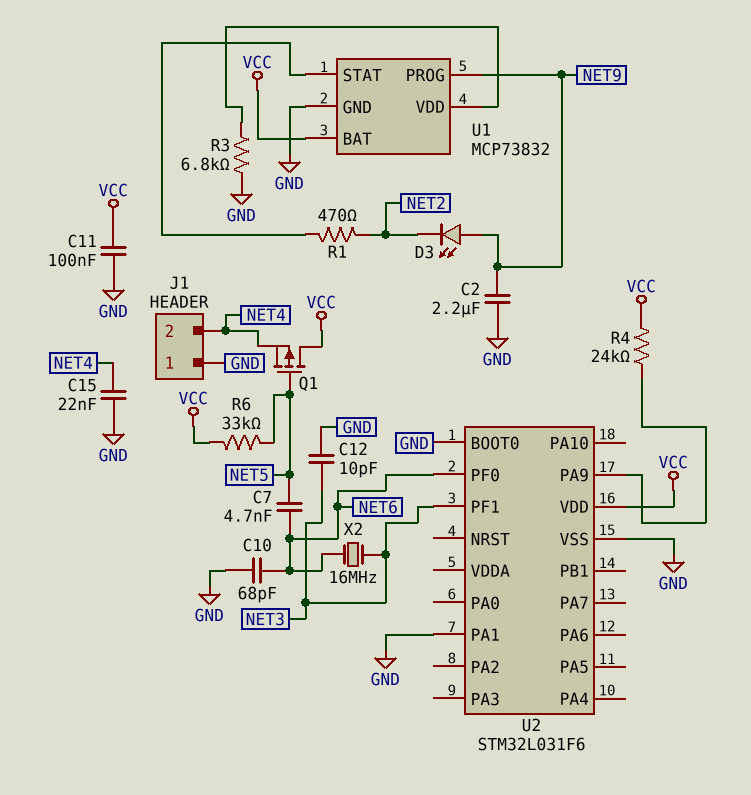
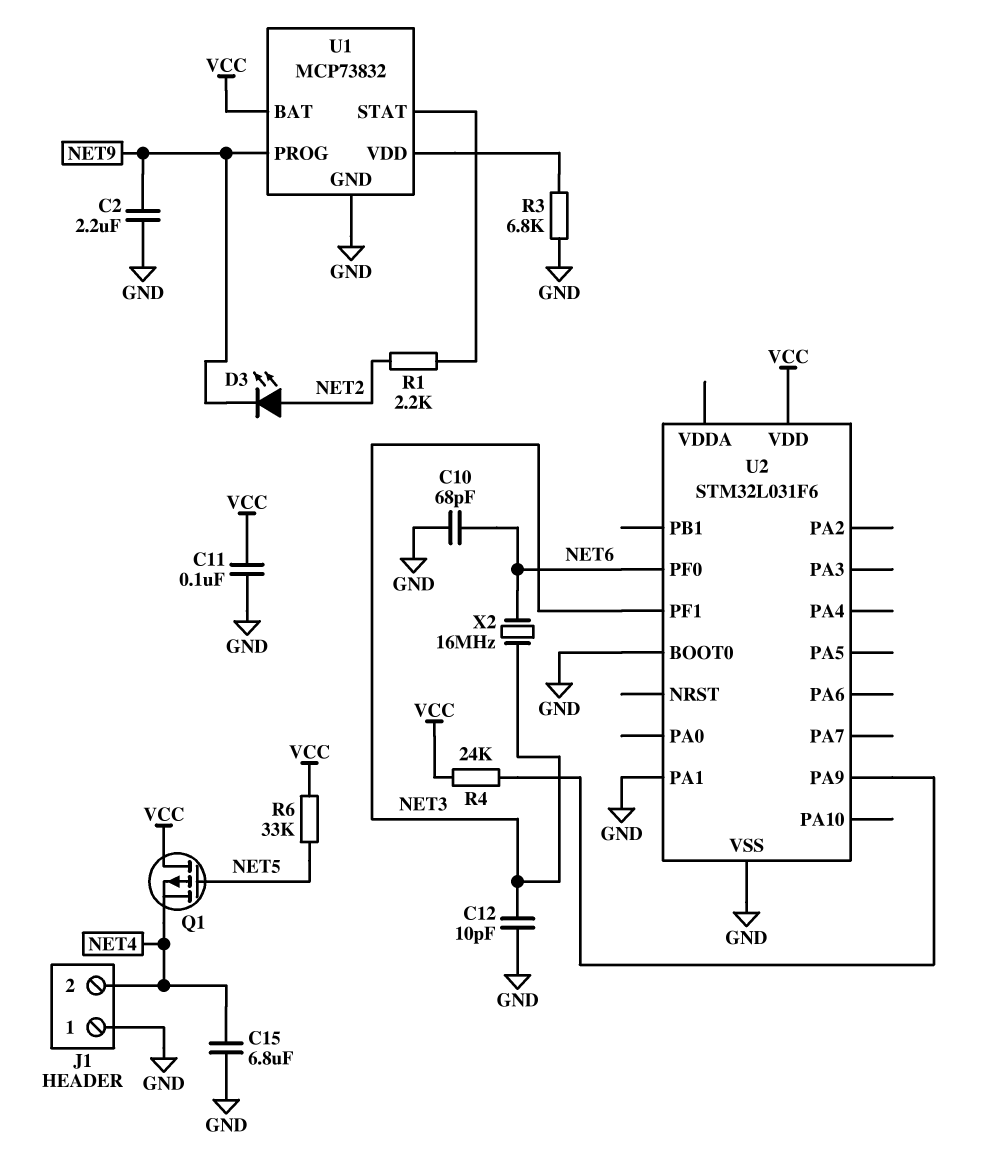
C7: 4.7nF (NET5, NET6) -> none
C15: 22nF (GND, NET4) -> 6.8uF (GND, NET4)
D3: LED (A NET9, K NET2) -> LED (A NET2, K NET9)
R1: 470 (NET2, U1/STAT) -> 2.2k (NET2, U1/STAT)

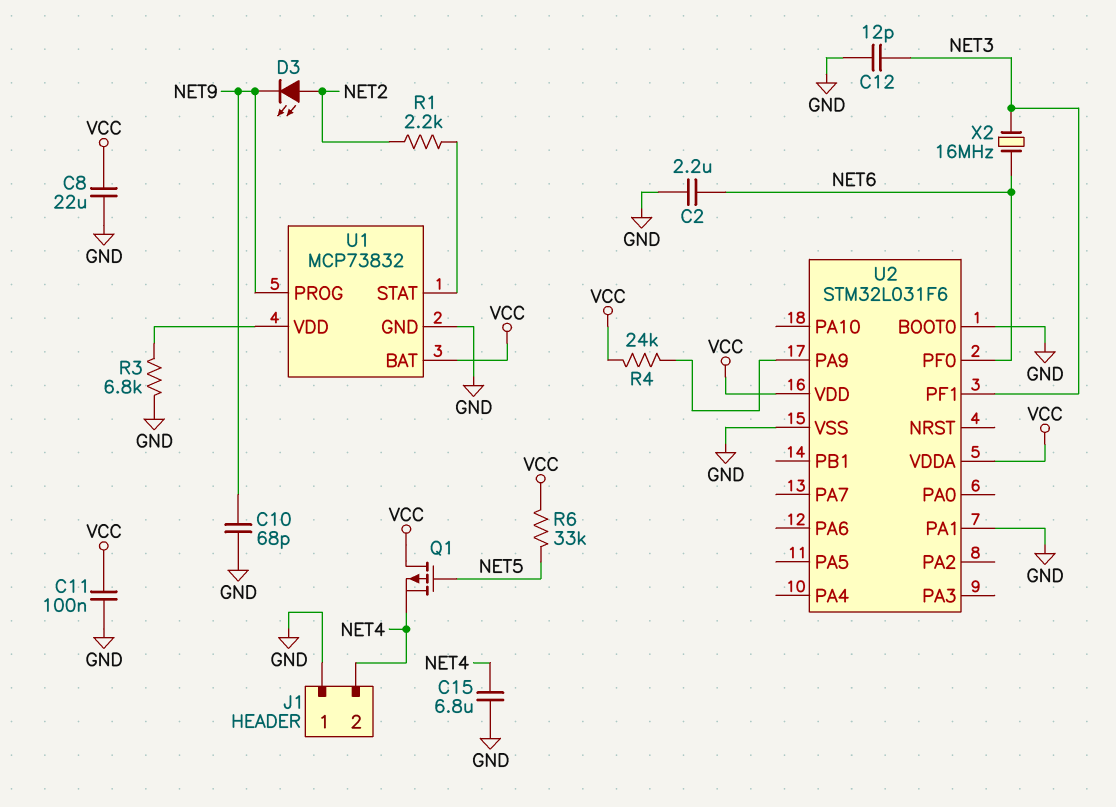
C2: 2.2uF (GND, NET9) -> 2.2uF (GND, NET6)
C8: none -> 22uF (GND, VCC)
C10: 68pF (GND, NET6) -> 68pF (GND, NET9)
C12: 10pF (GND, NET3) -> 12pF (GND, NET3)
U2 pin VDDA: none -> VCC

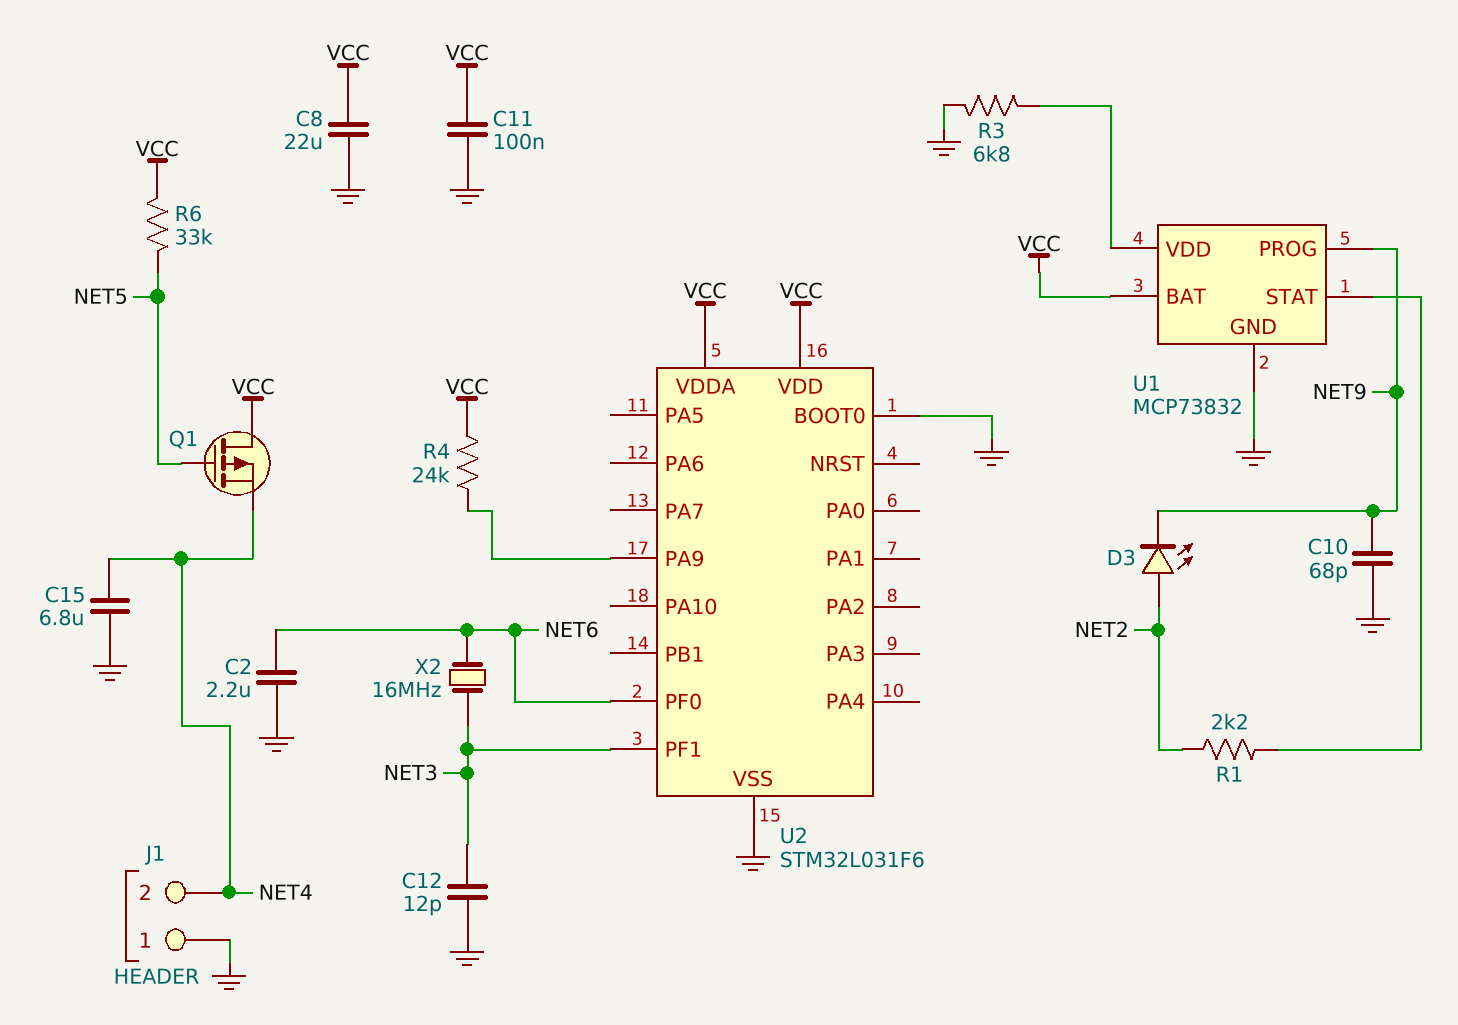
U2 pin PA1: GND -> none

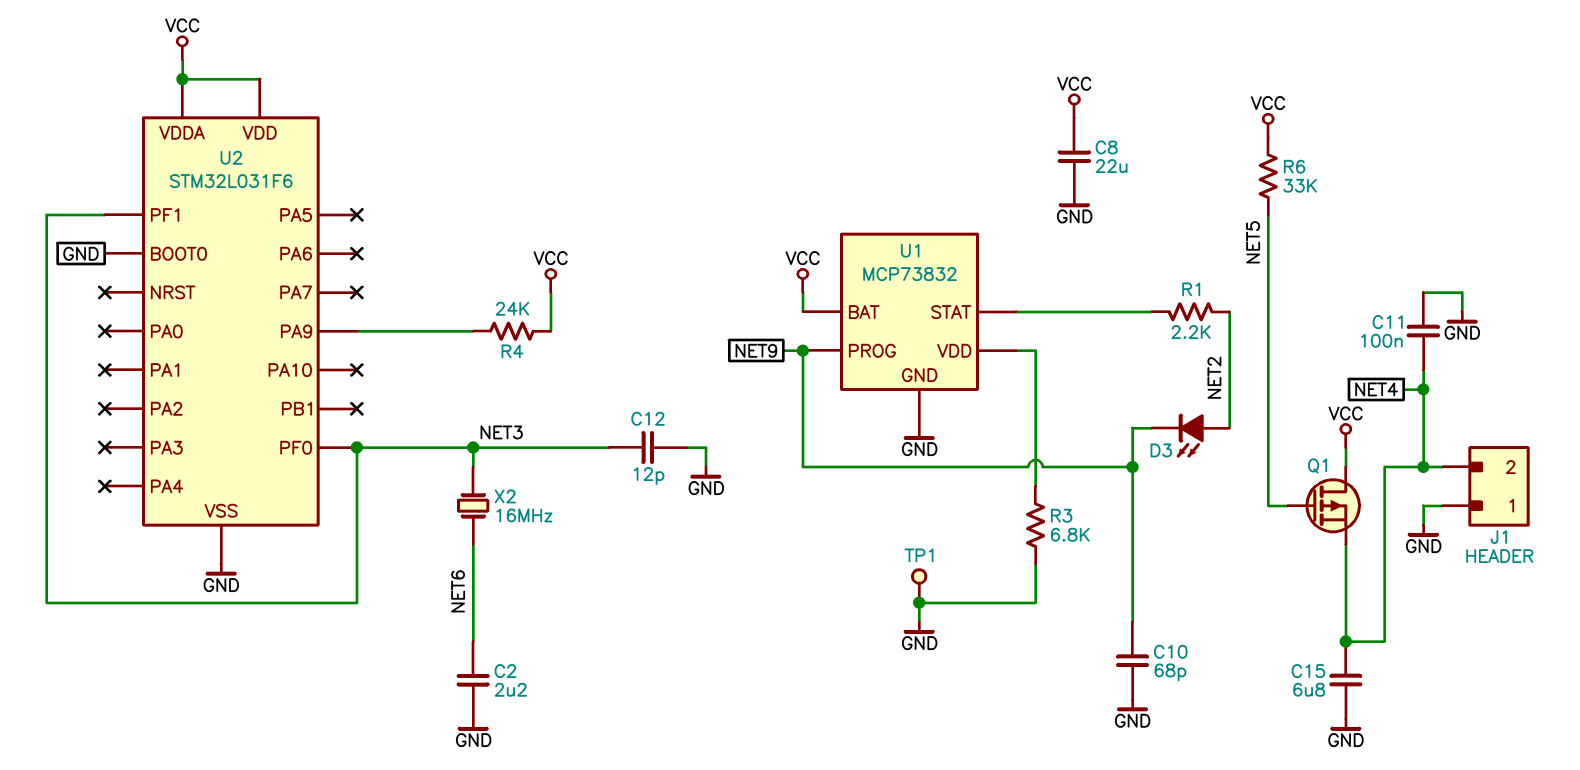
C11: 100nF (GND, VCC) -> 100nF (GND, NET4)
TP1: none -> test point (GND)
U2 pin PF0: NET6 -> NET3

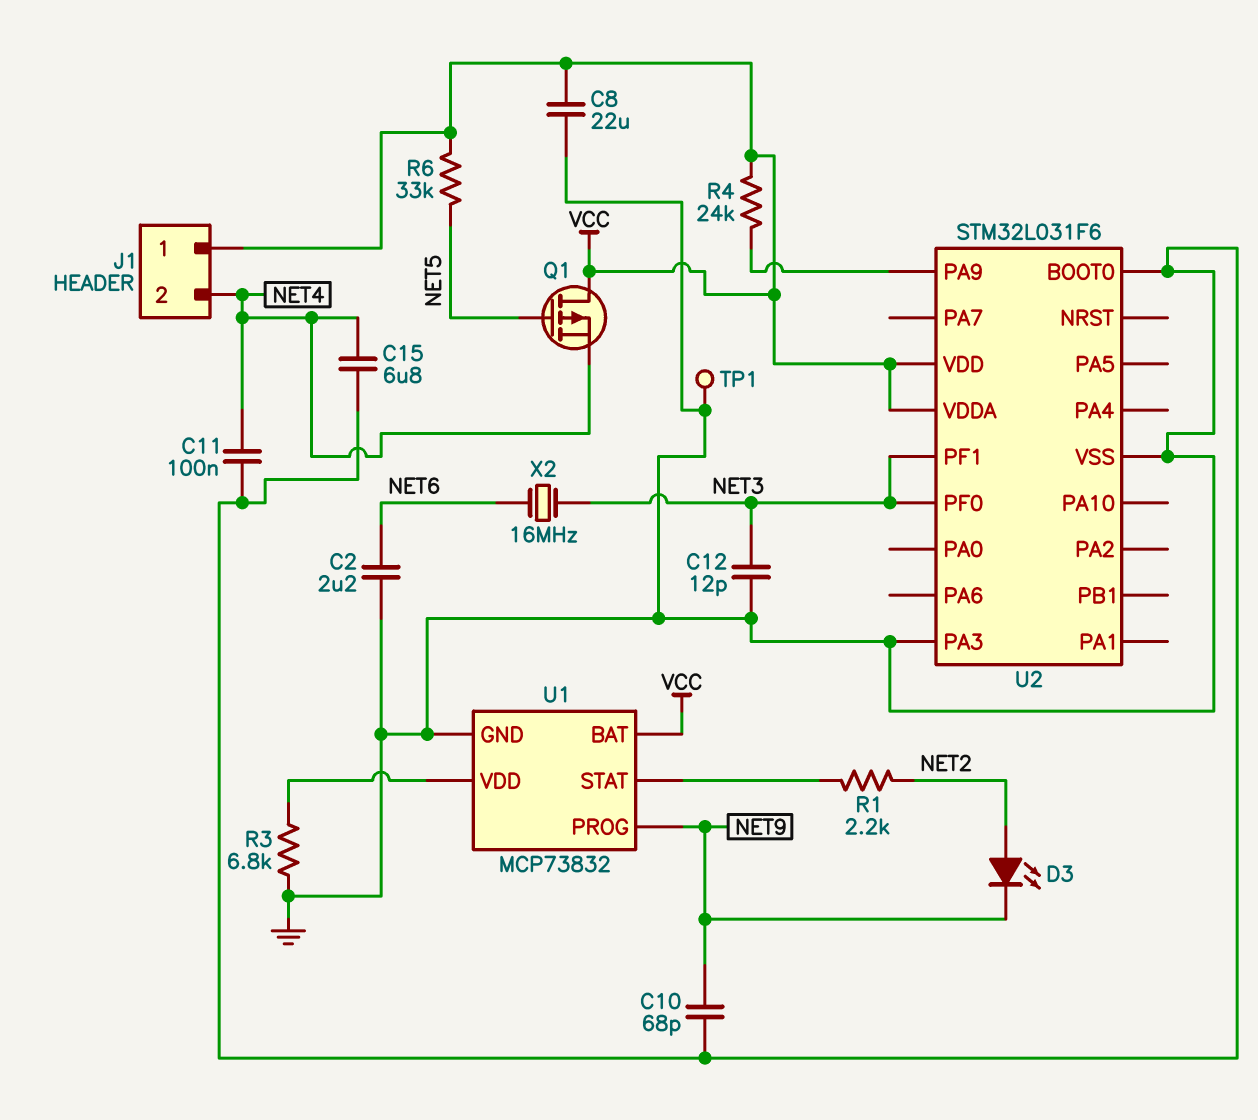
J1 pin 1: GND -> VCC
U2 pin PA3: none -> GND

